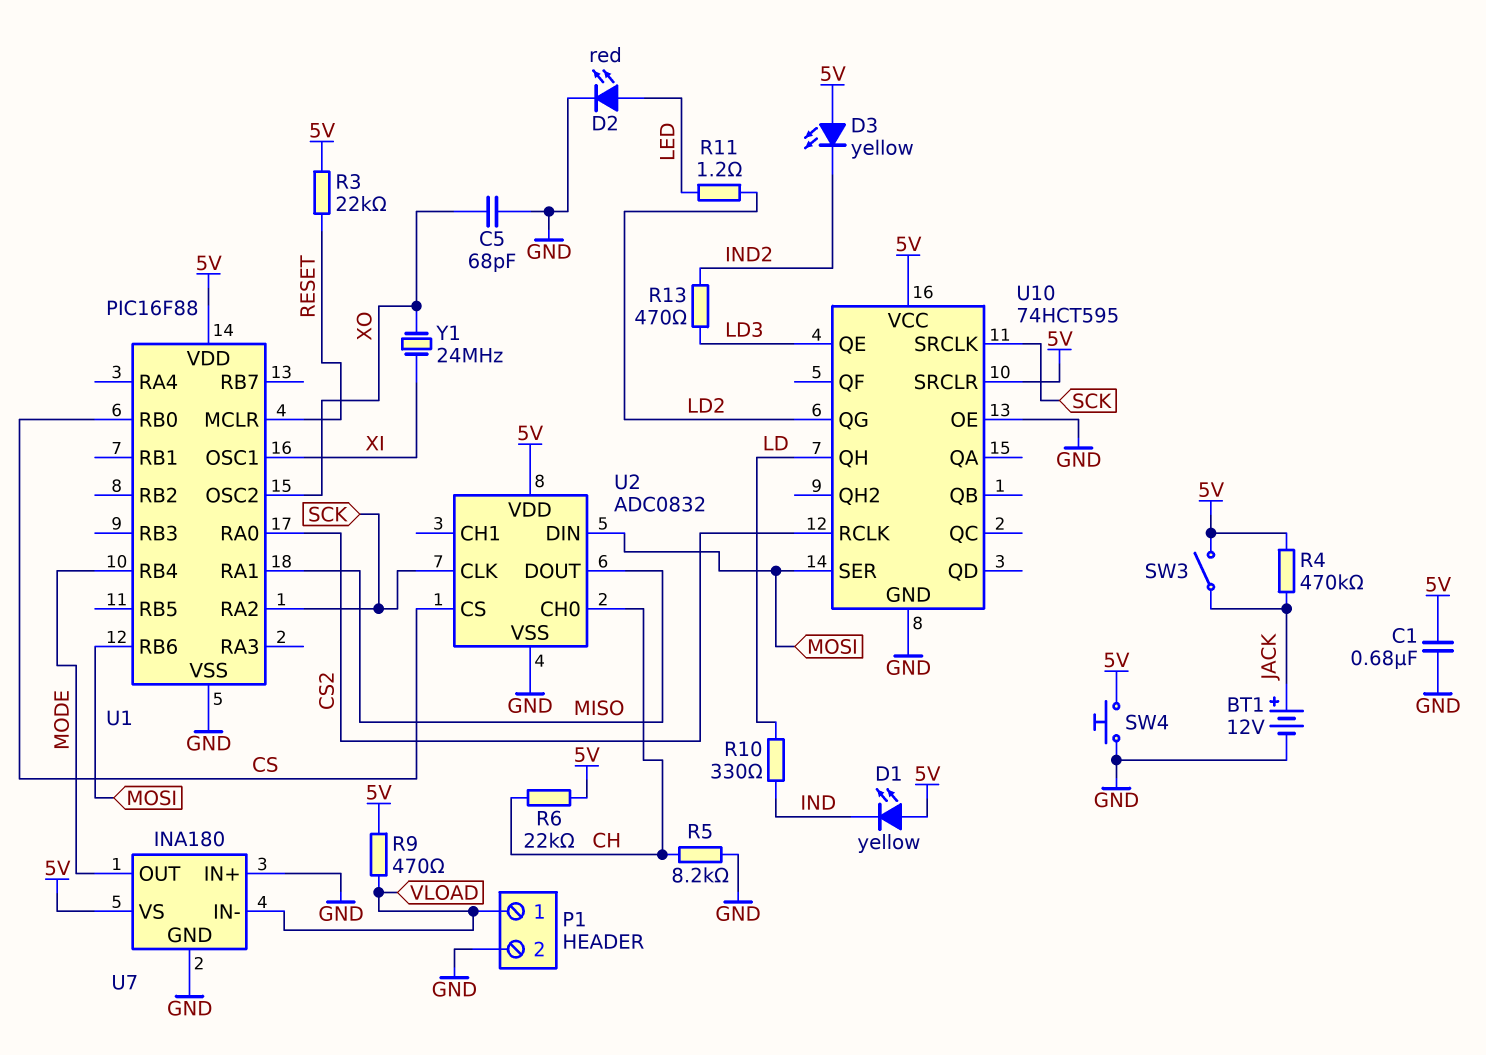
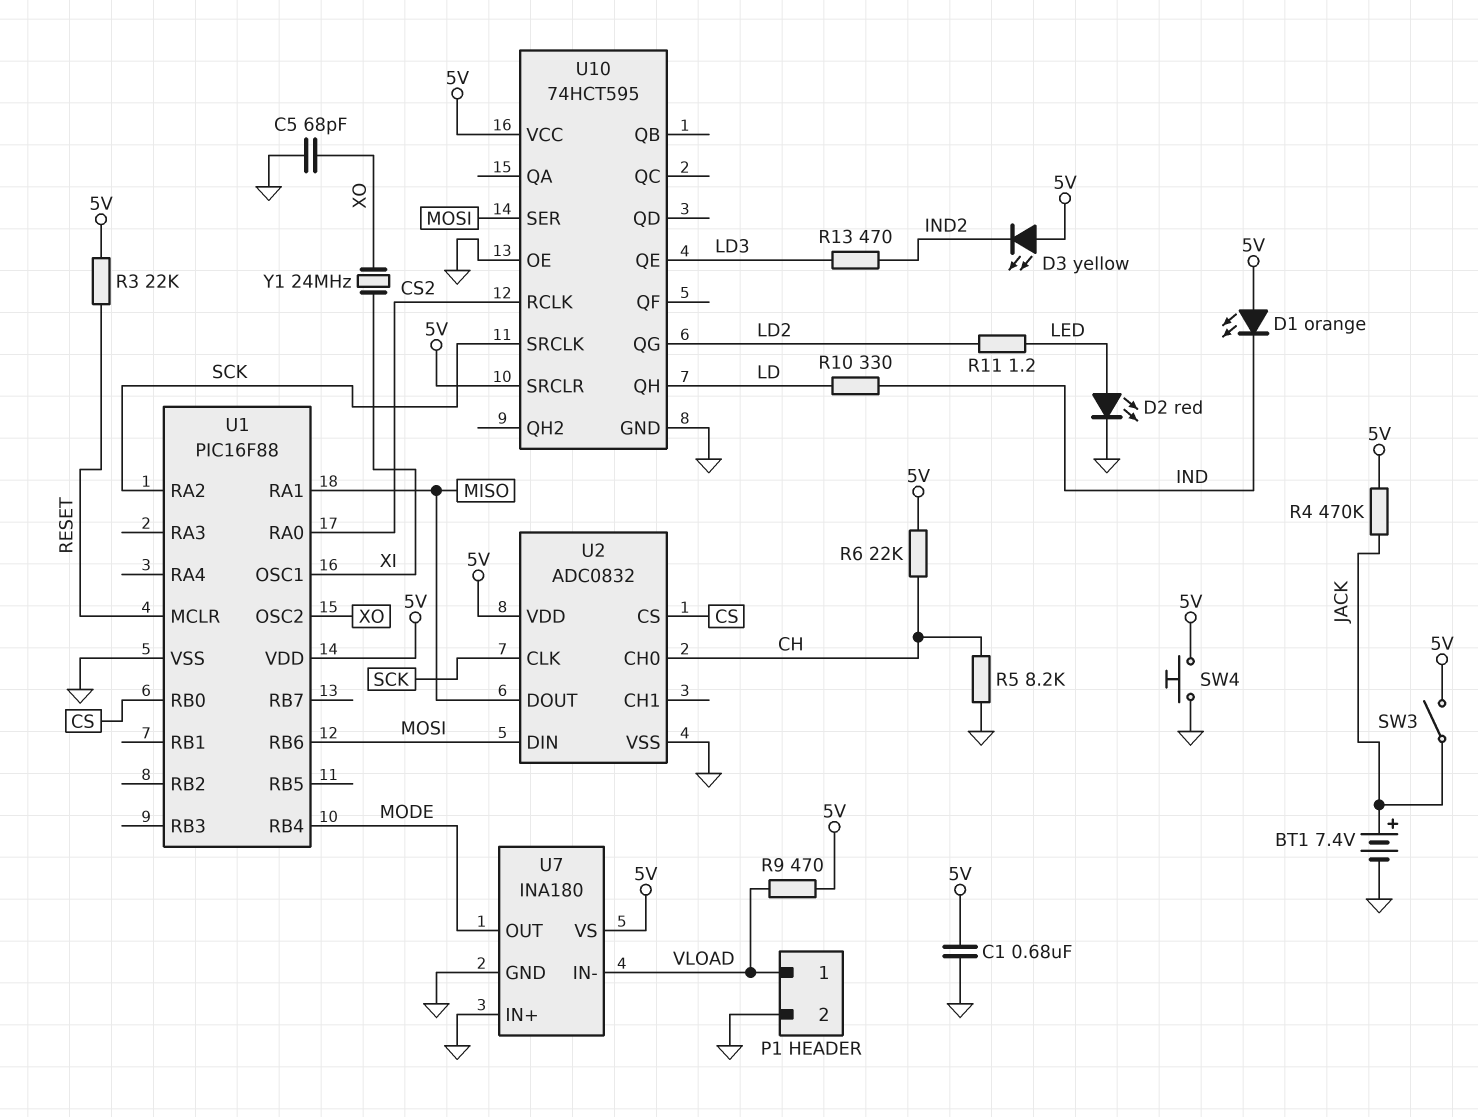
BT1: 12V (plus JACK, minus GND) -> 7.4V (plus JACK, minus GND)
D1: LED yellow (A 5V, K IND) -> LED orange (A 5V, K IND)

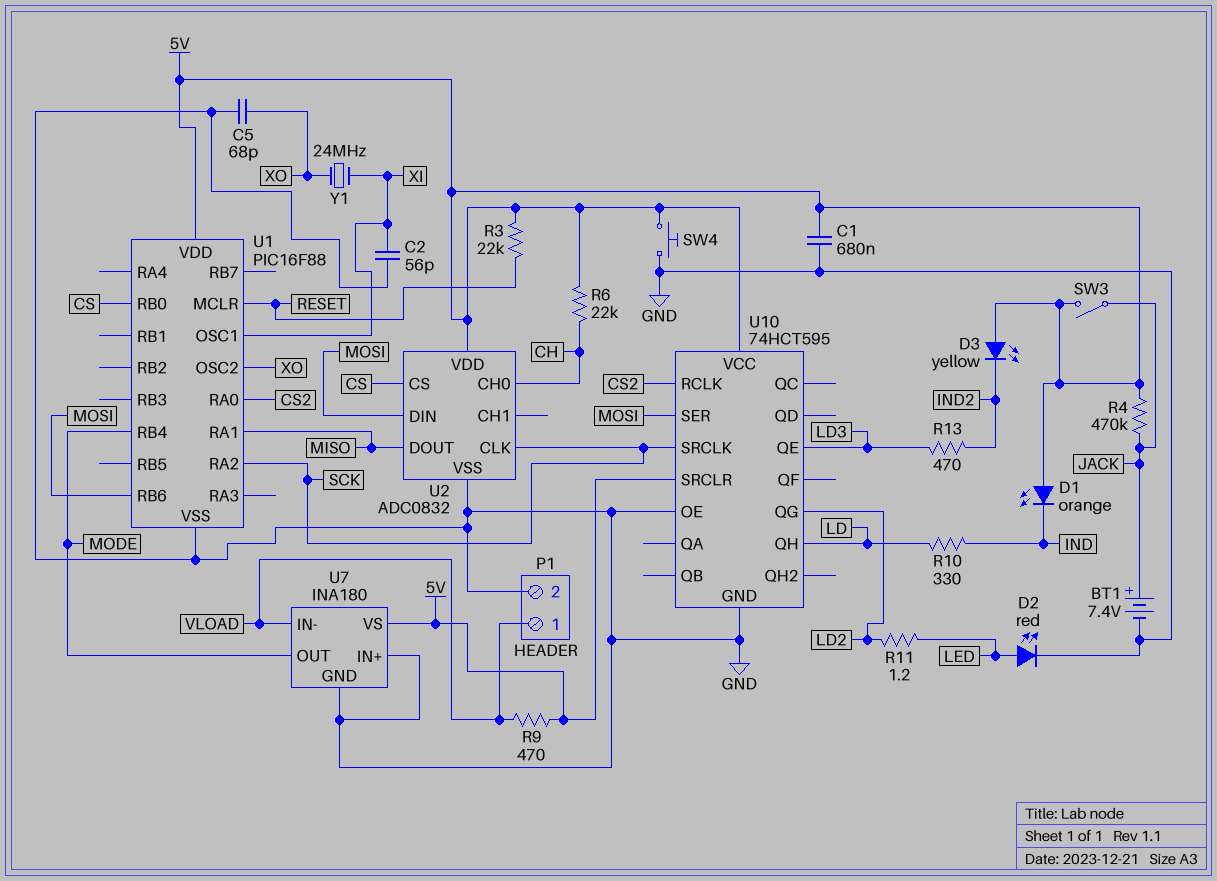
C2: none -> 56pF (GND, XI)
R5: 8.2k (CH, GND) -> none

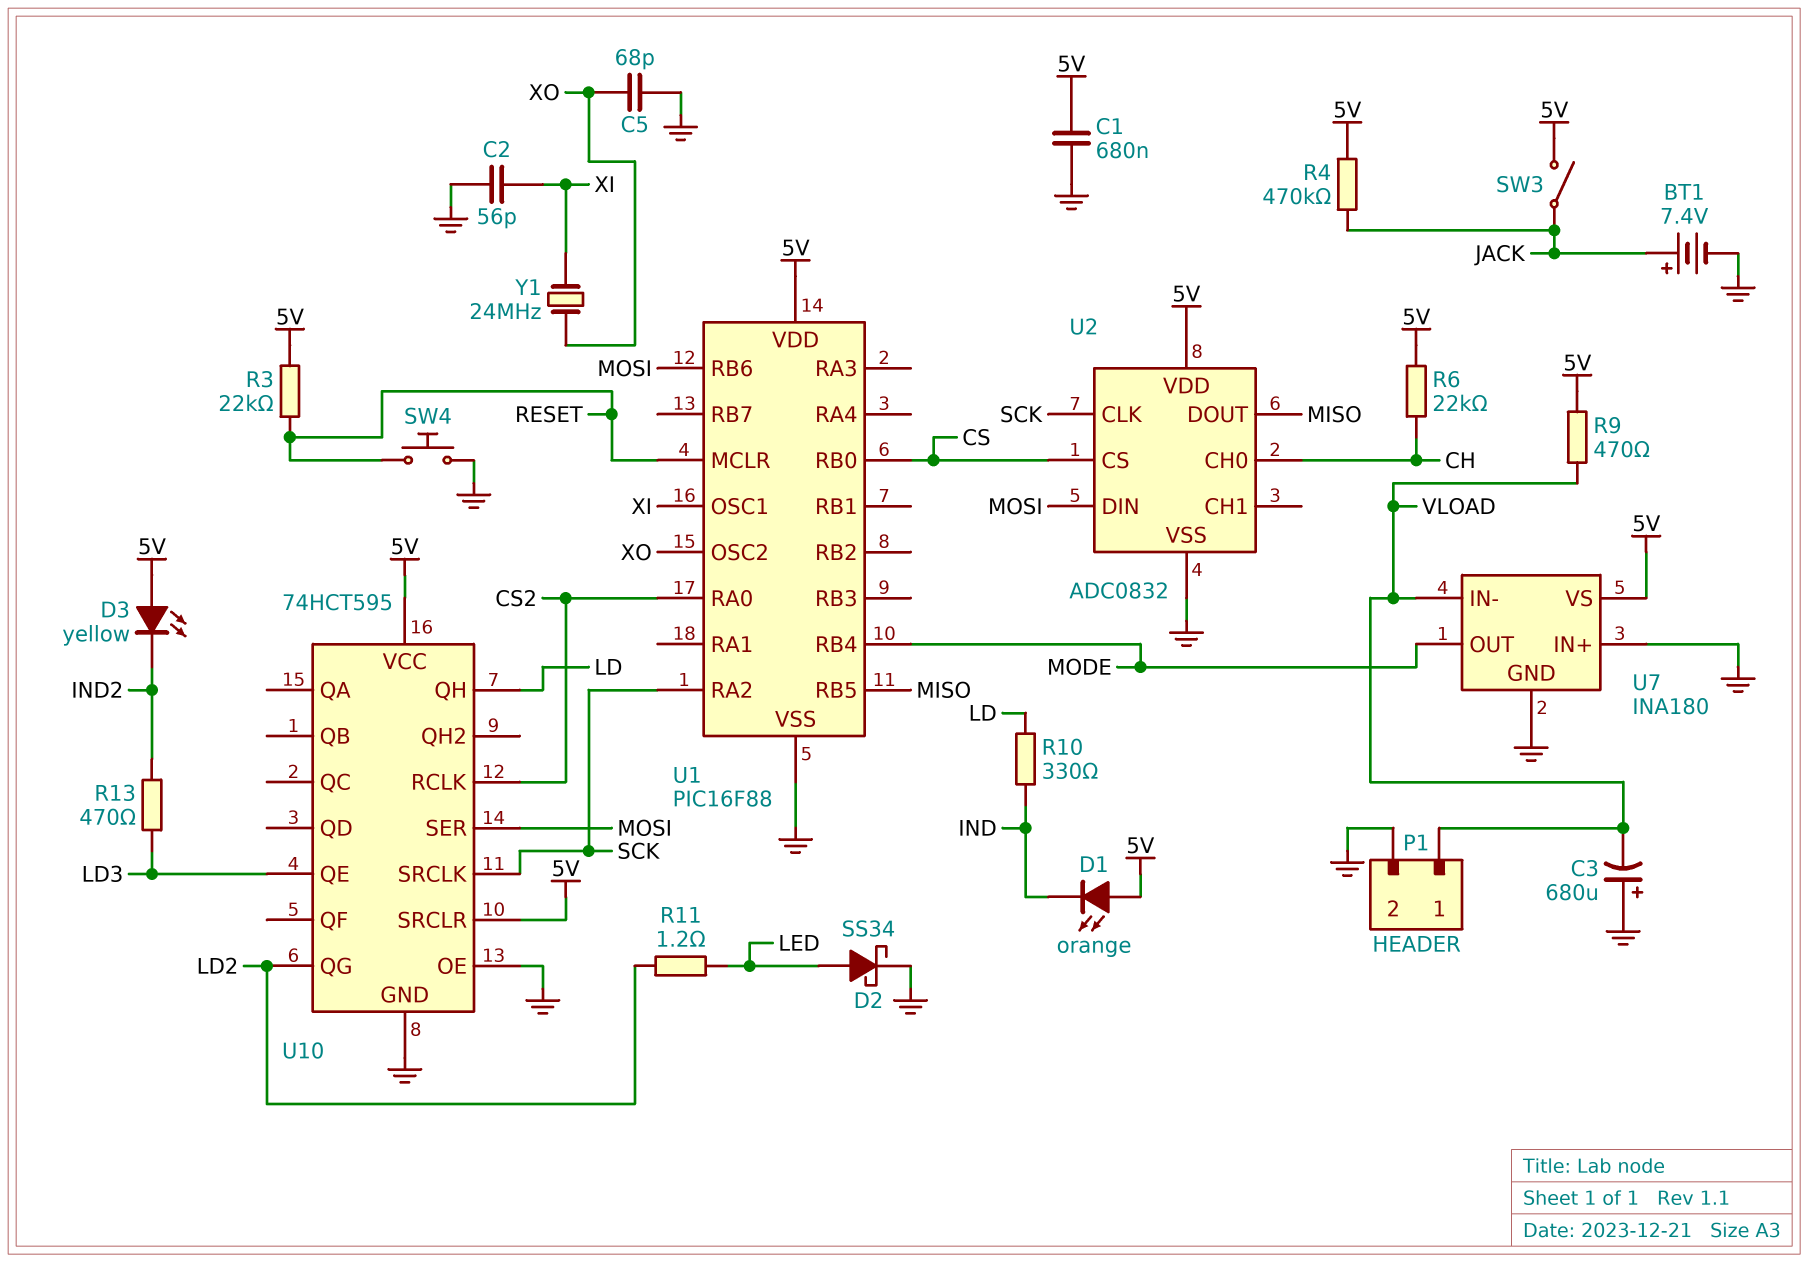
C3: none -> 680uF (plus GND, minus VLOAD)
D2: LED red (A LED, K GND) -> schottky SS34 (A LED, K GND)
SW4: button (5V, GND) -> button (GND, RESET)
U1 pin RA1: MISO -> none
U1 pin RB5: none -> MISO

